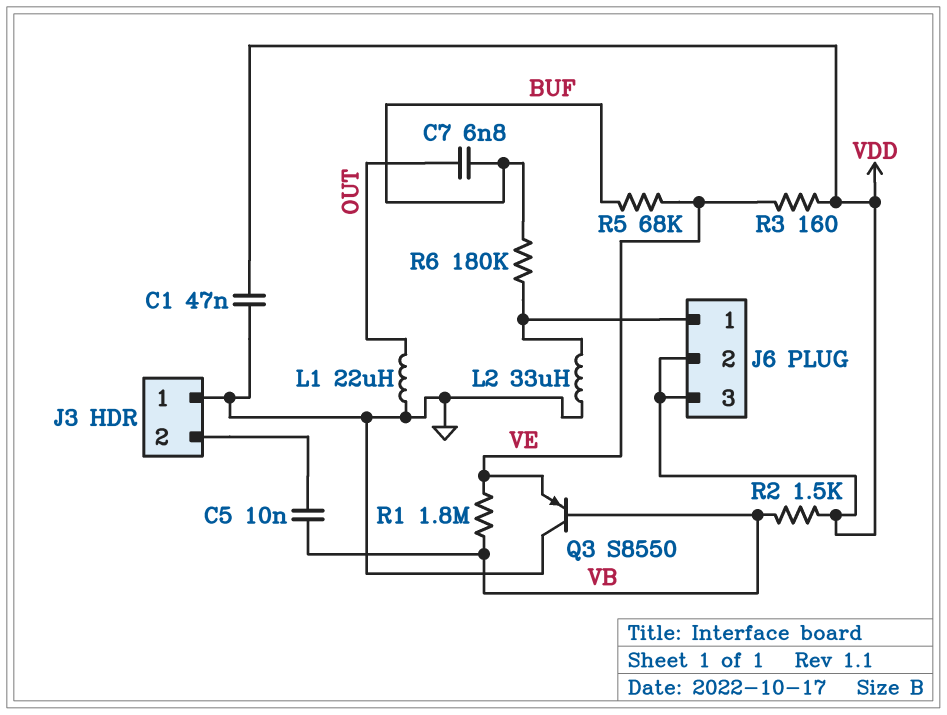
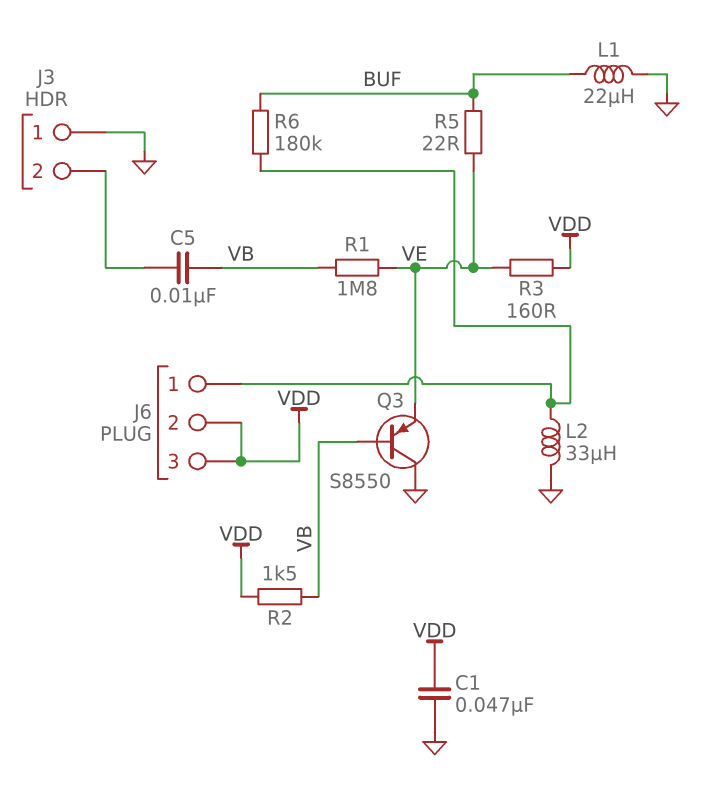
C7: 6.8nF (BUF, OUT) -> none
L1: 22uH (GND, OUT) -> 22uH (BUF, GND)
R5: 68k (BUF, VE) -> 22 (BUF, VE)

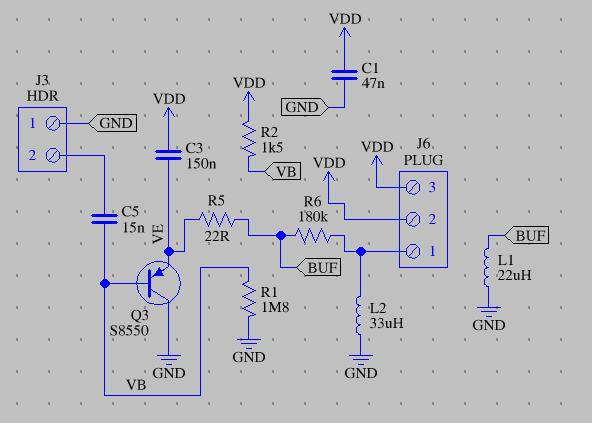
C3: none -> 150nF (VDD, VE)
C5: 10nF (J3/2, VB) -> 15nF (J3/2, VB)
R1: 1.8M (VB, VE) -> 1.8M (GND, VB)
R3: 160 (VDD, VE) -> none

